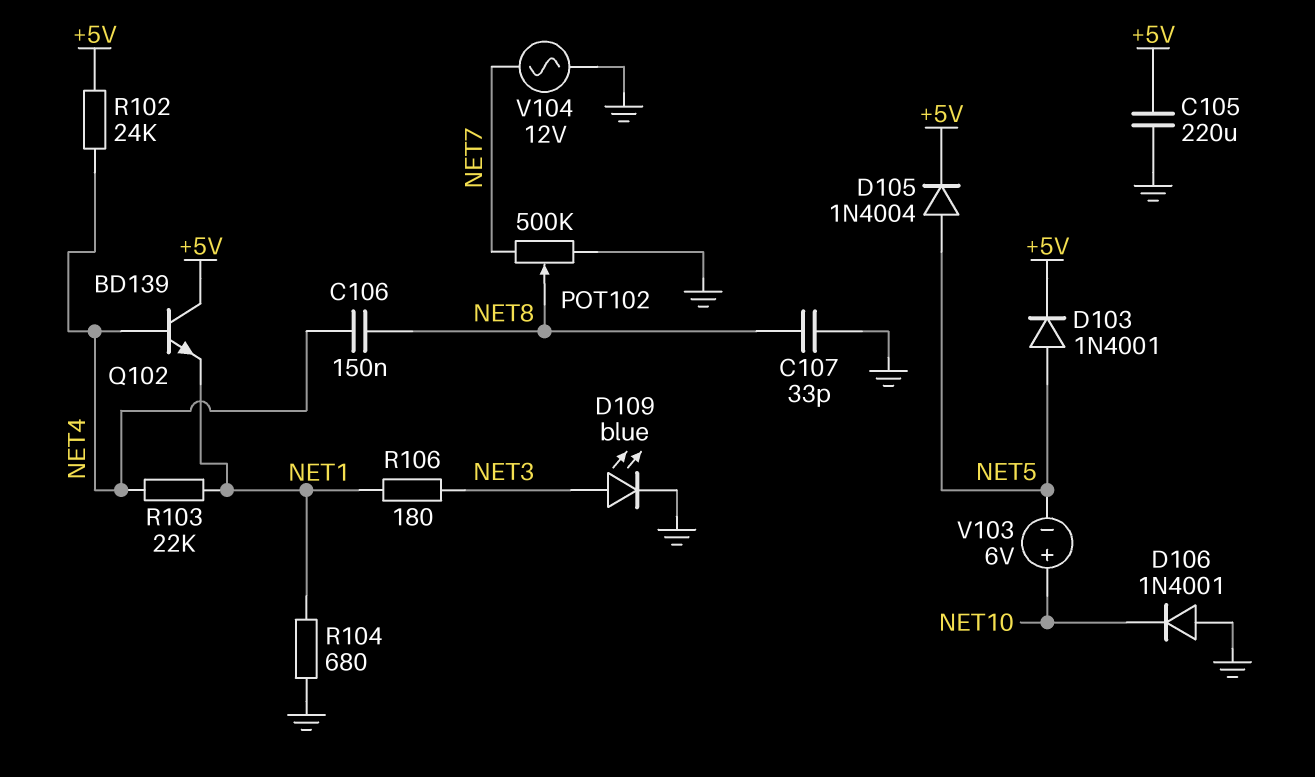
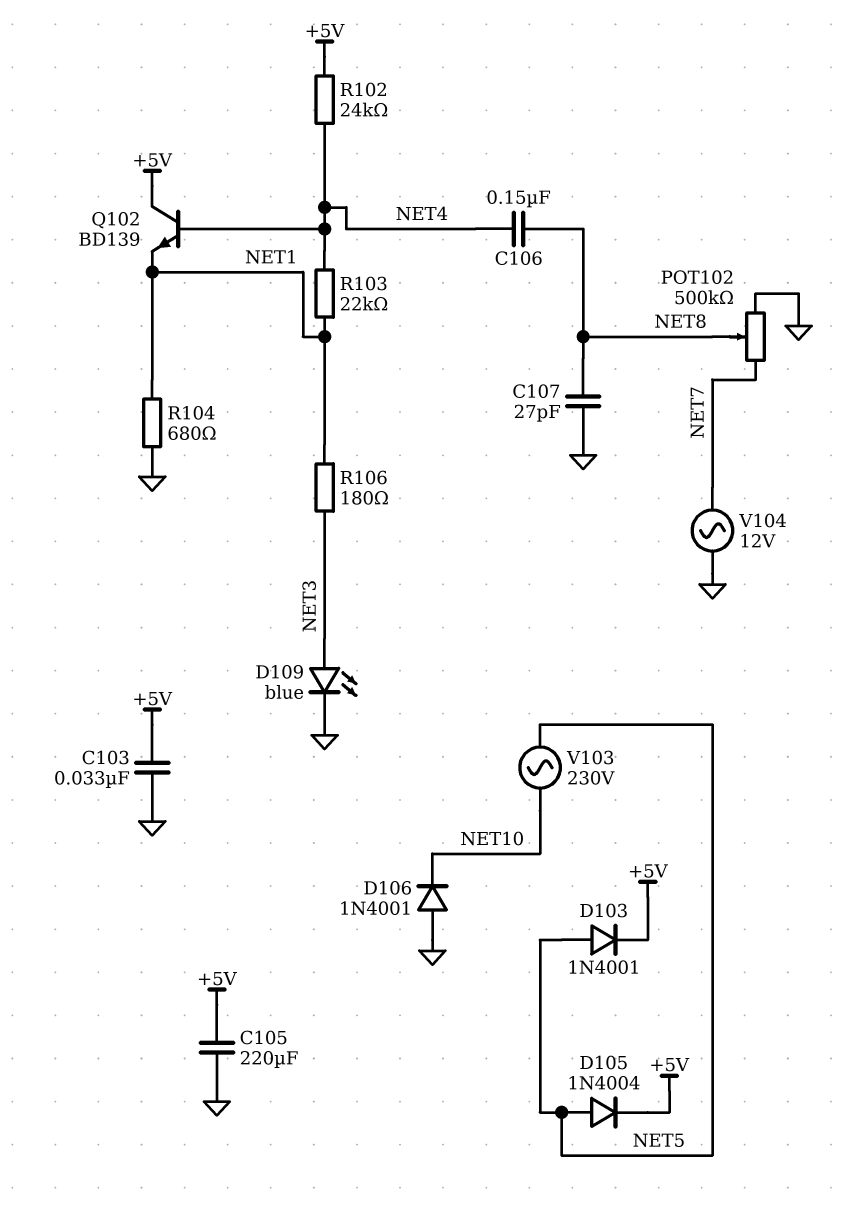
C103: none -> 33nF (+5V, GND)
C107: 33pF (GND, NET8) -> 27pF (GND, NET8)
V103: 6V (plus NET10, minus NET5) -> AC 230V (NET5, NET10)

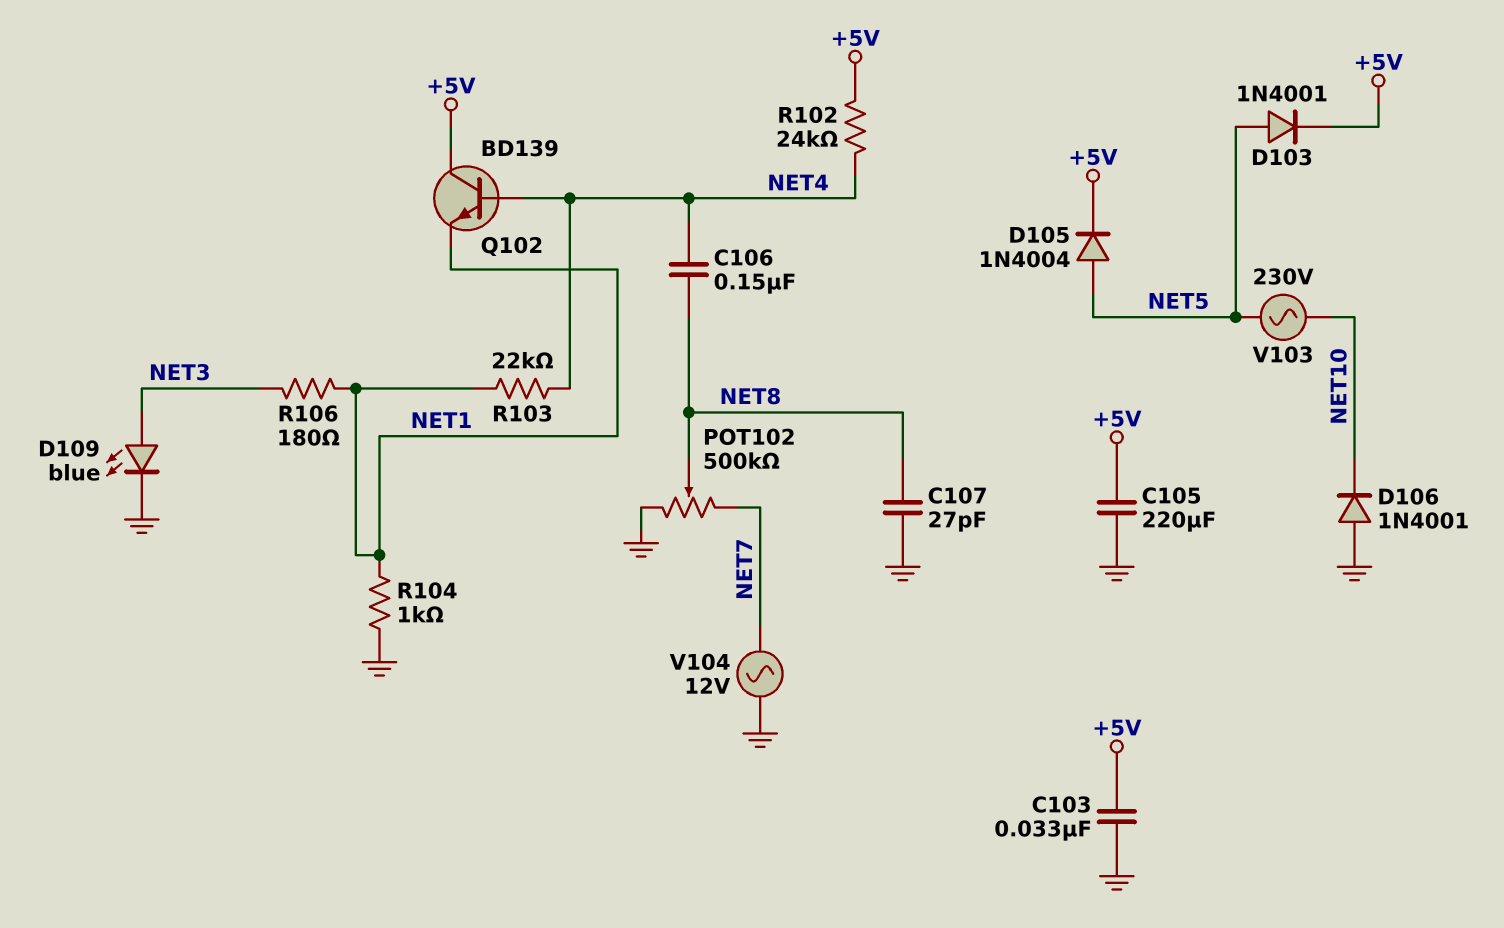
R104: 680 (GND, NET1) -> 1k (GND, NET1)

